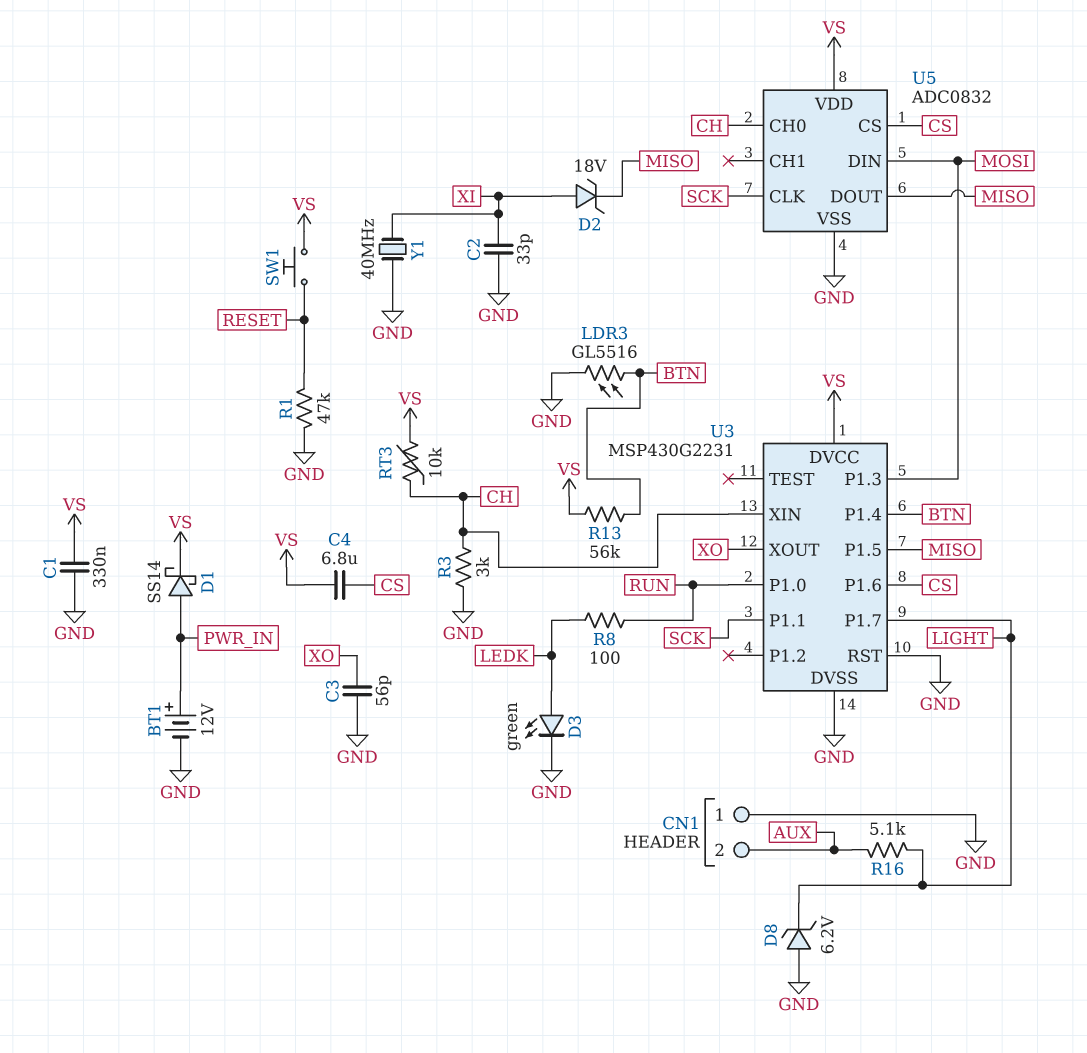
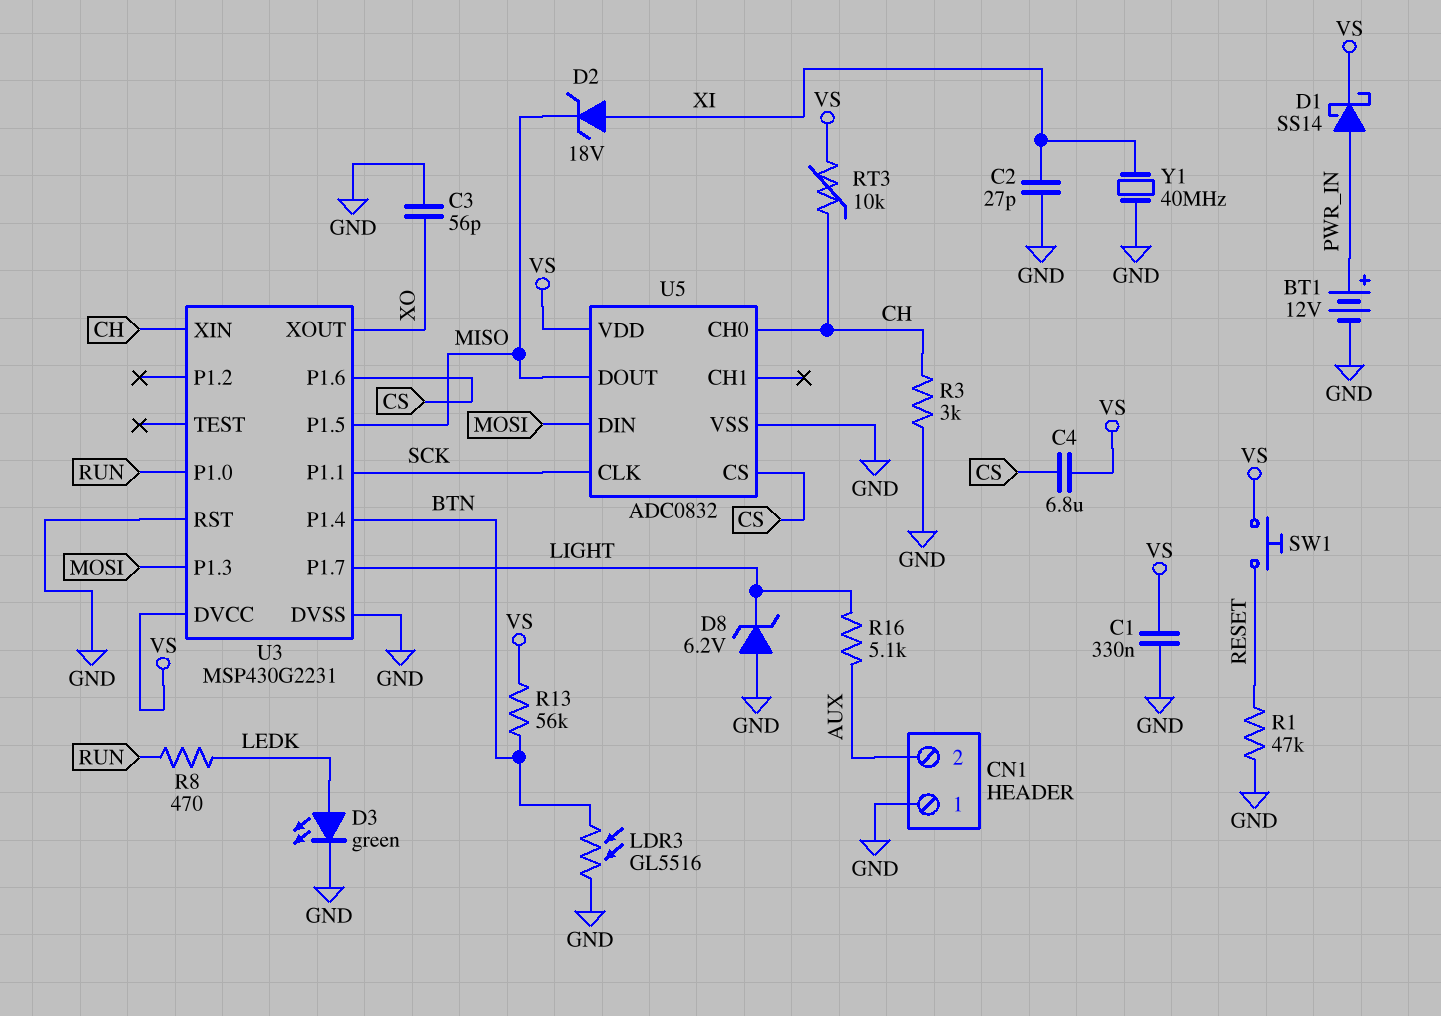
C2: 33pF (GND, XI) -> 27pF (GND, XI)
R8: 100 (LEDK, RUN) -> 470 (LEDK, RUN)

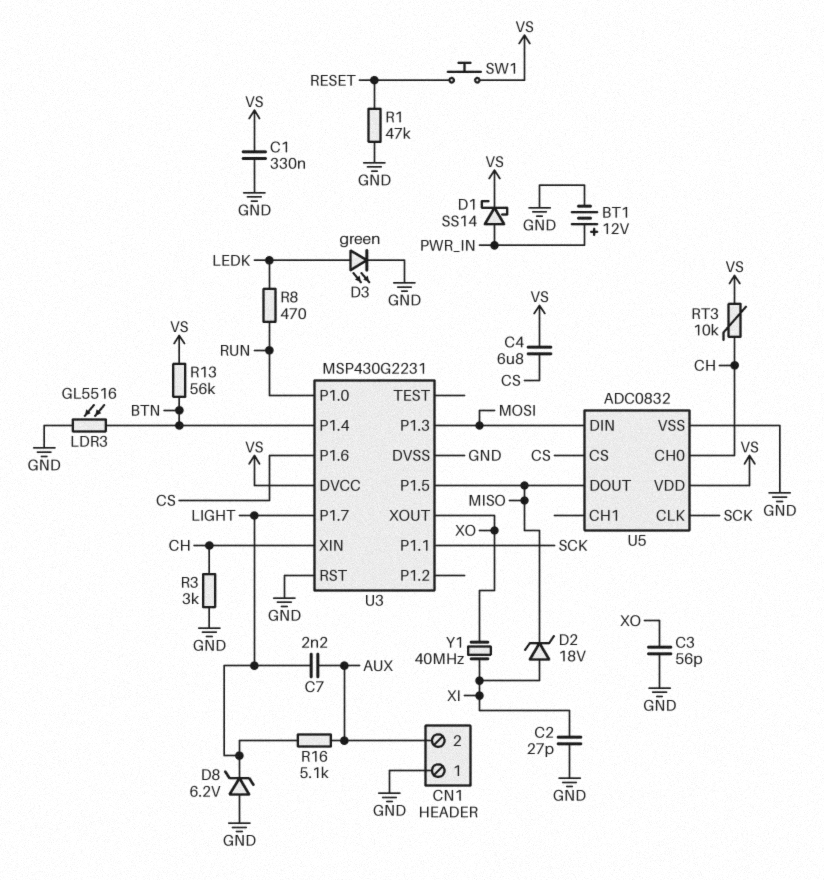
C7: none -> 2.2nF (AUX, LIGHT)
Y1: 40MHz (GND, XI) -> 40MHz (XI, XO)

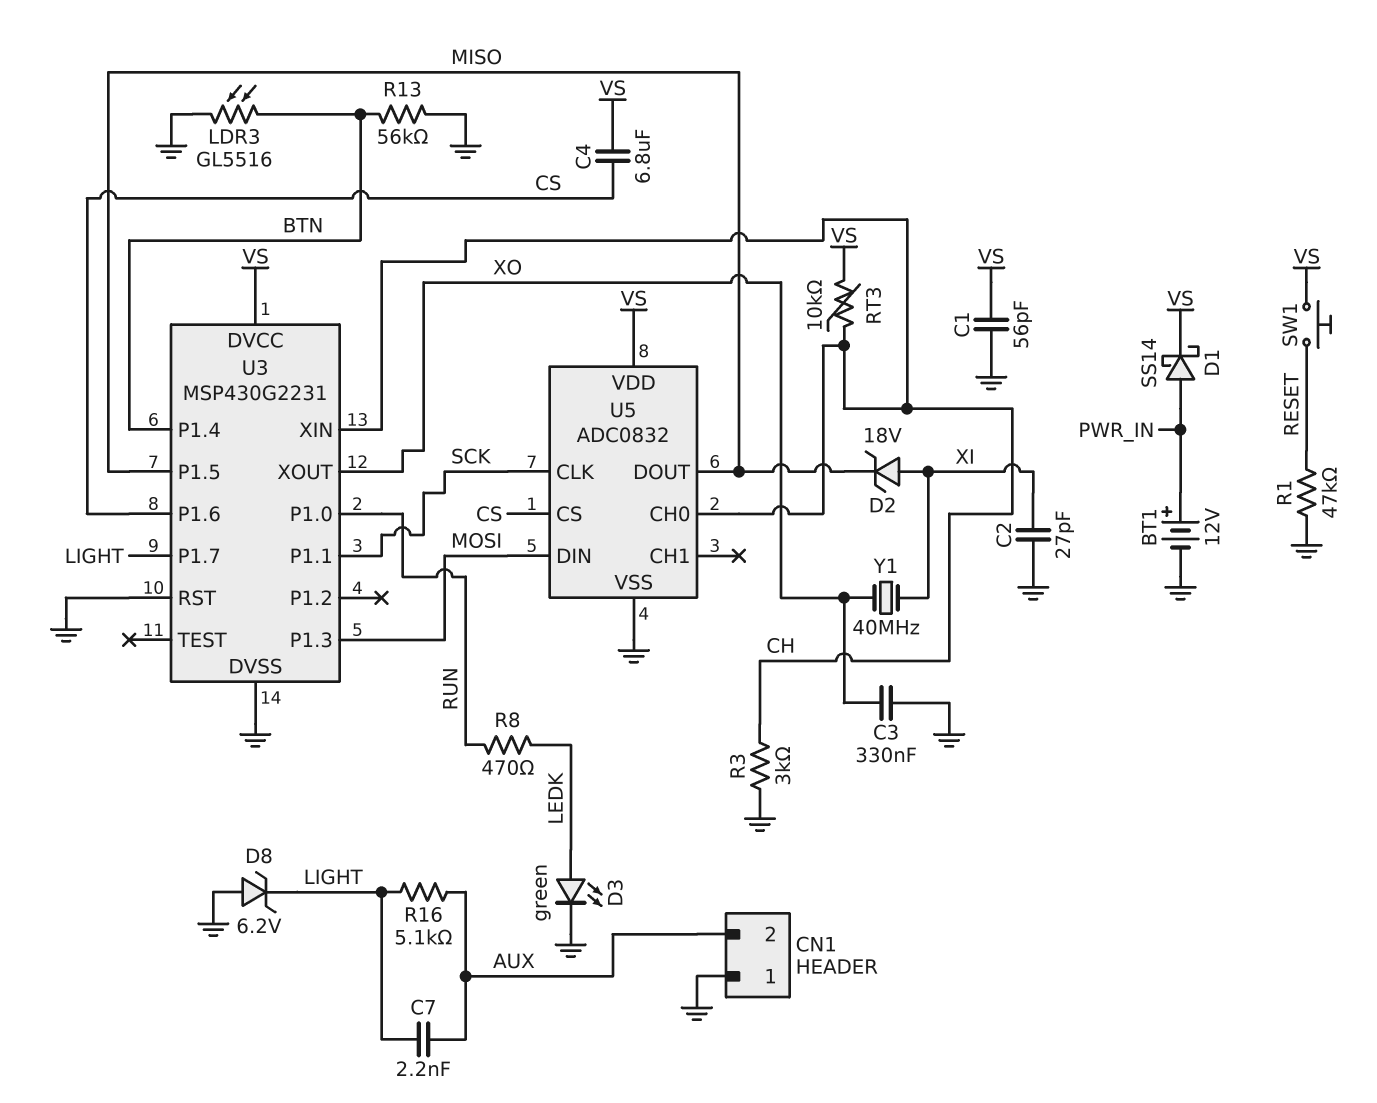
C1: 330nF (GND, VS) -> 56pF (GND, VS)
C3: 56pF (GND, XO) -> 330nF (GND, XO)
R13: 56k (BTN, VS) -> 56k (BTN, GND)

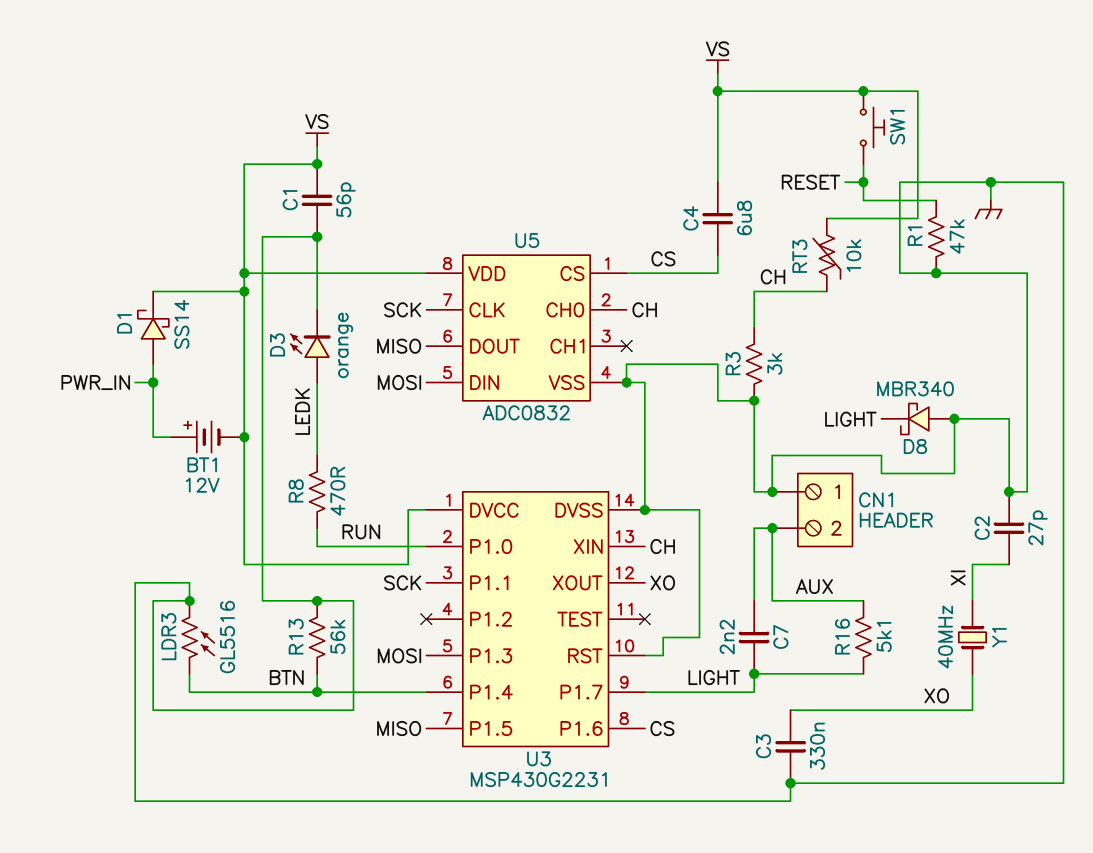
BT1: 12V (plus PWR_IN, minus GND) -> 12V (plus PWR_IN, minus VS)
D2: zener 18V (A XI, K MISO) -> none
D3: LED green (A LEDK, K GND) -> LED orange (A LEDK, K GND)
D8: zener 6.2V (A GND, K LIGHT) -> schottky MBR340 (A GND, K LIGHT)

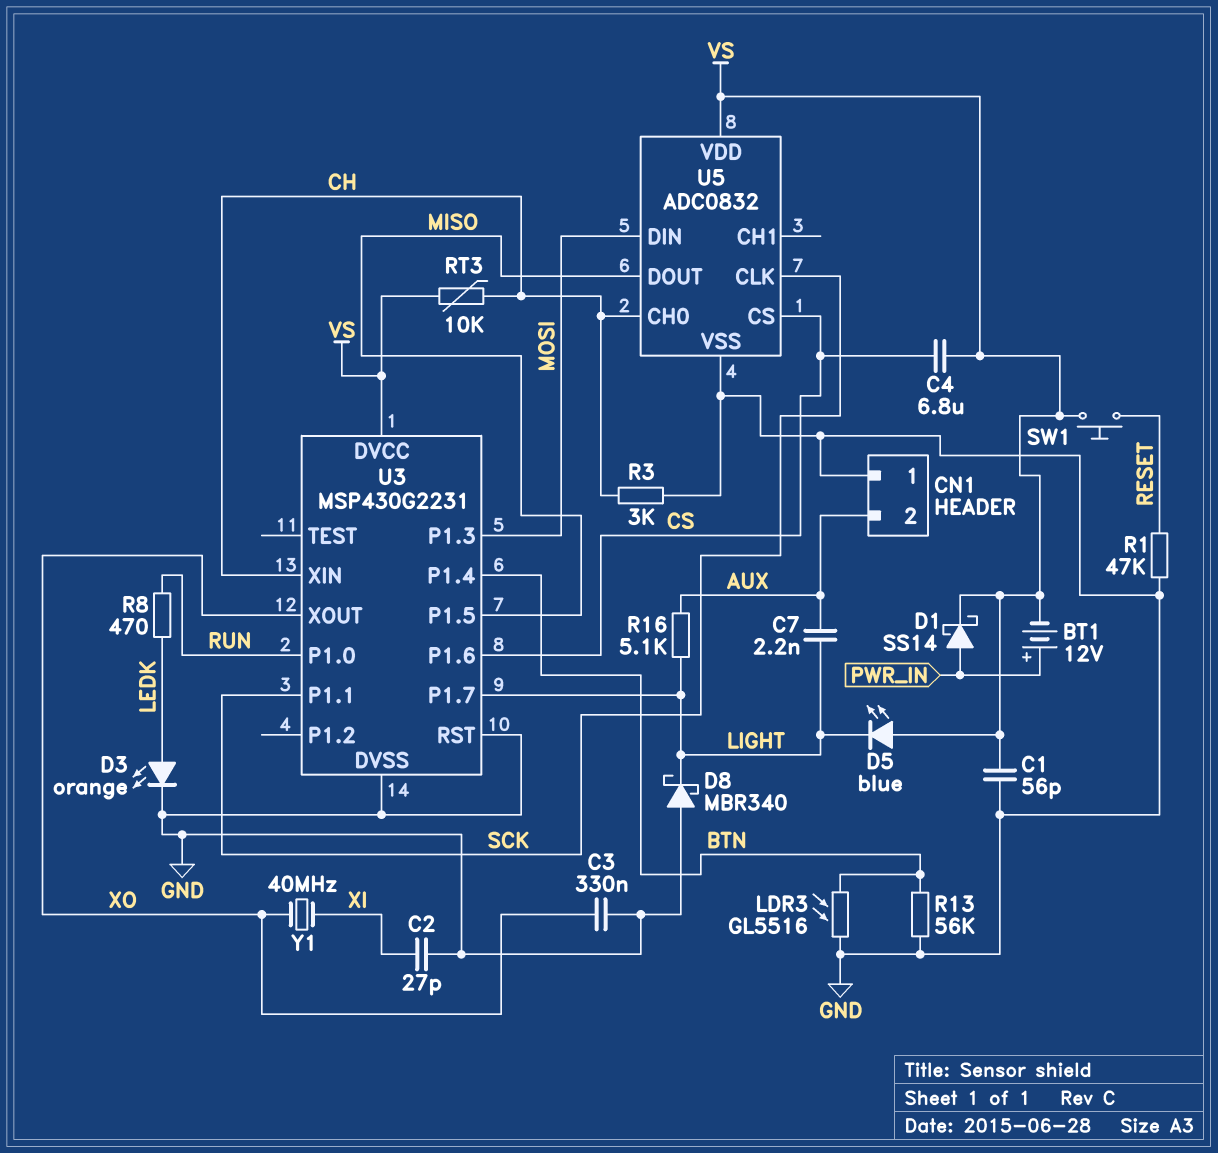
D5: none -> LED blue (A VS, K LIGHT)

